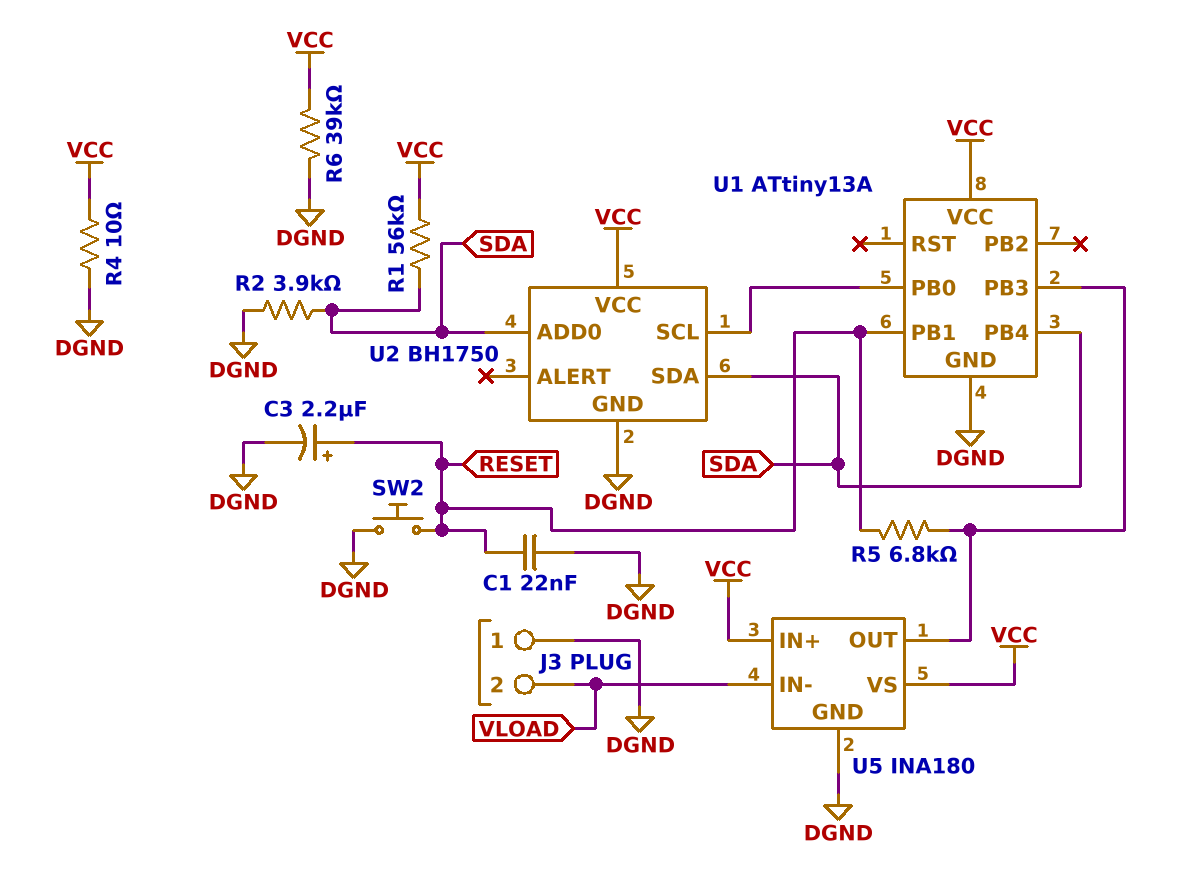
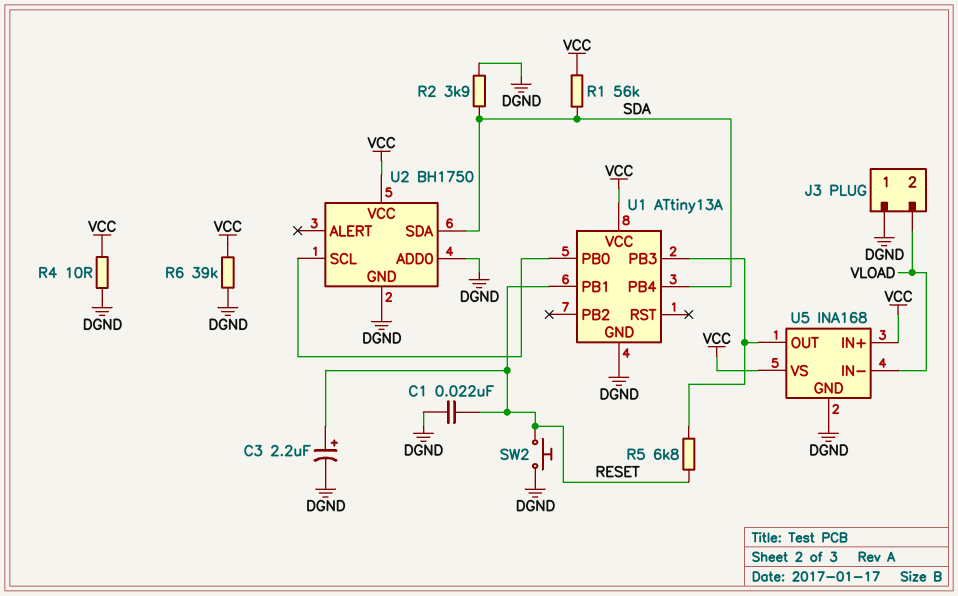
U2 pin ADD0: SDA -> DGND
U5: INA180 -> INA168

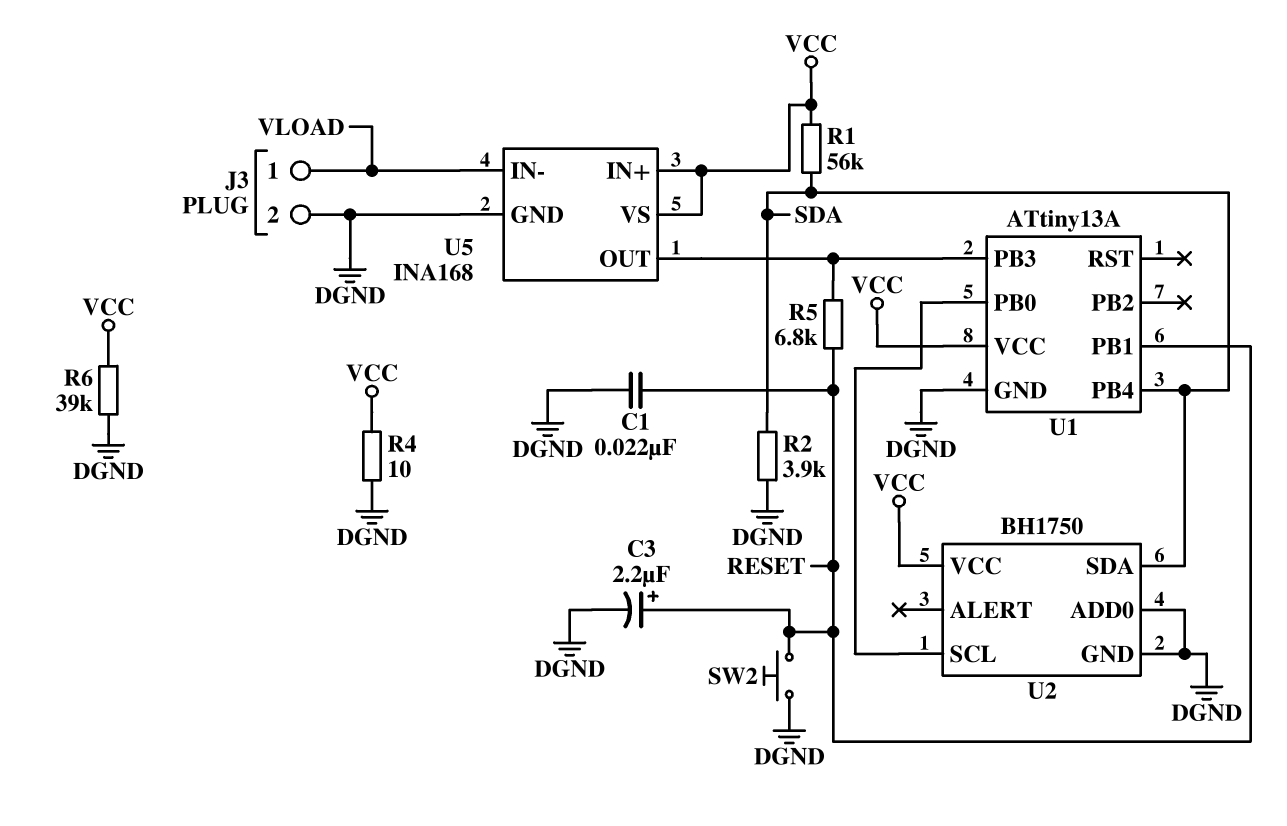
J3 pin 1: DGND -> VLOAD
J3 pin 2: VLOAD -> DGND

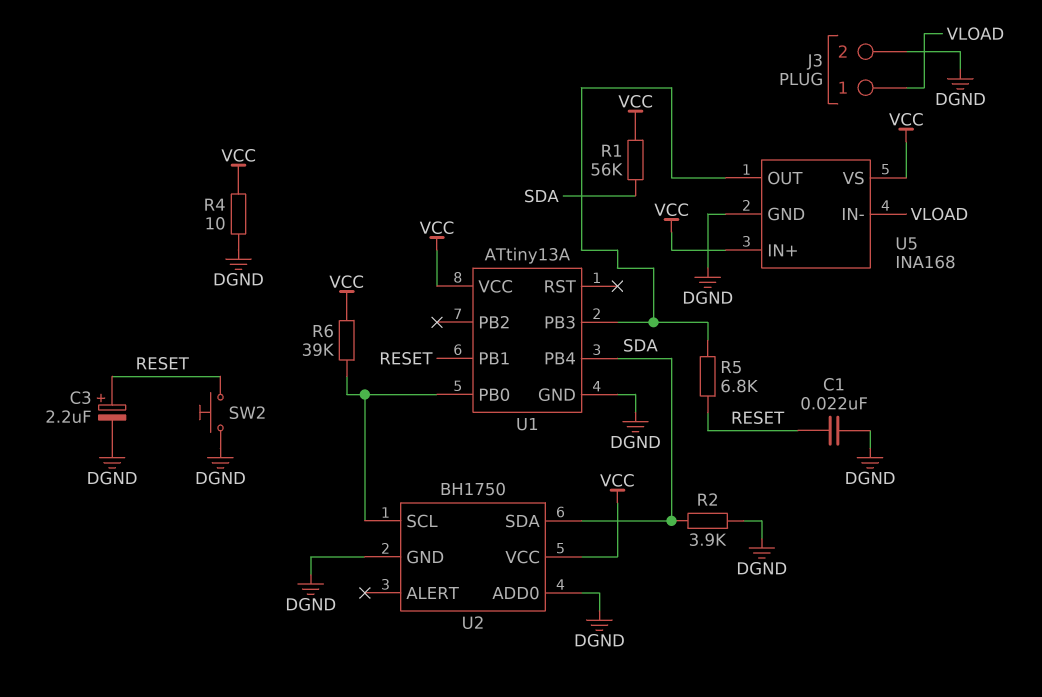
R6: 39k (DGND, VCC) -> 39k (U1/PB0, VCC)

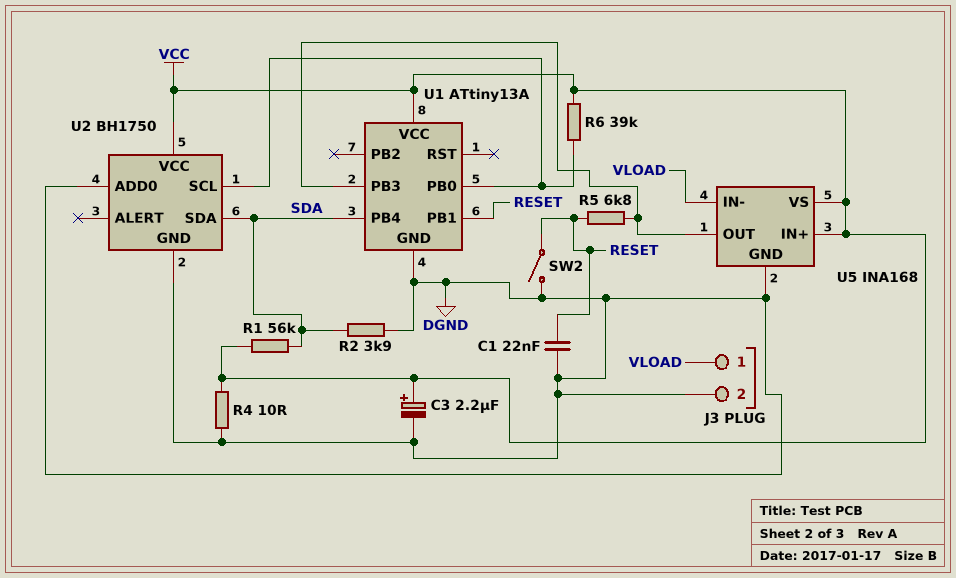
C3: 2.2uF (plus RESET, minus DGND) -> 2.2uF (plus VCC, minus DGND)
SW2: button (DGND, RESET) -> switch (DGND, RESET)

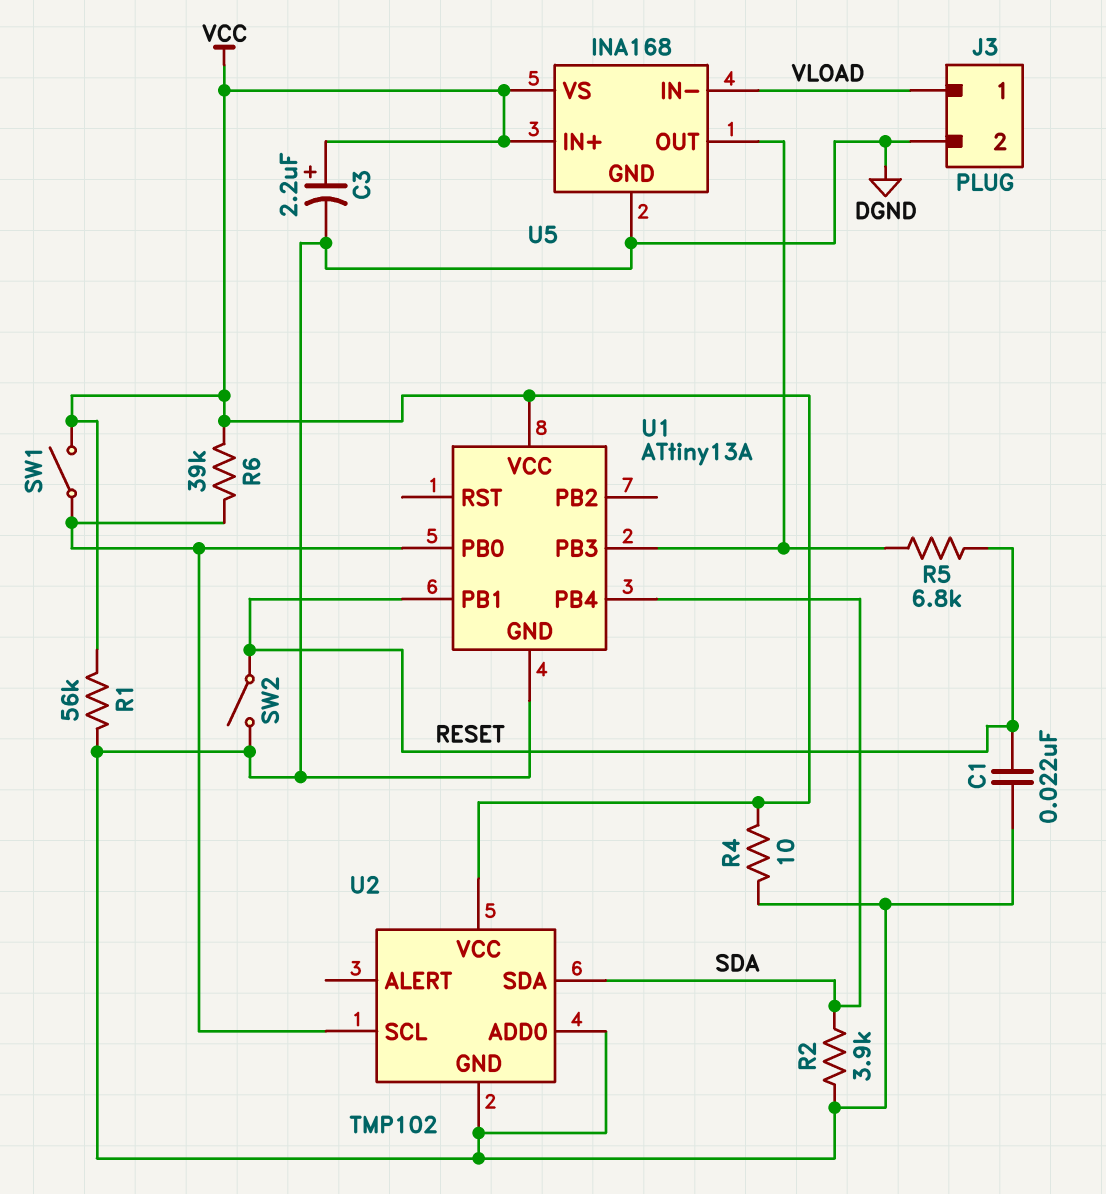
R1: 56k (SDA, VCC) -> 56k (DGND, VCC)
SW1: none -> switch (U1/PB0, VCC)
U2: BH1750 -> TMP102

